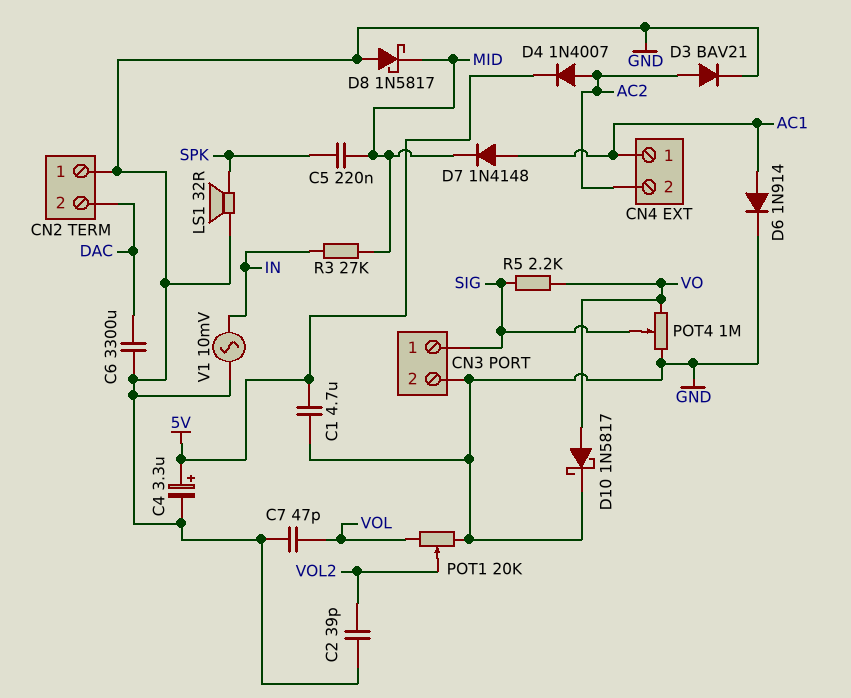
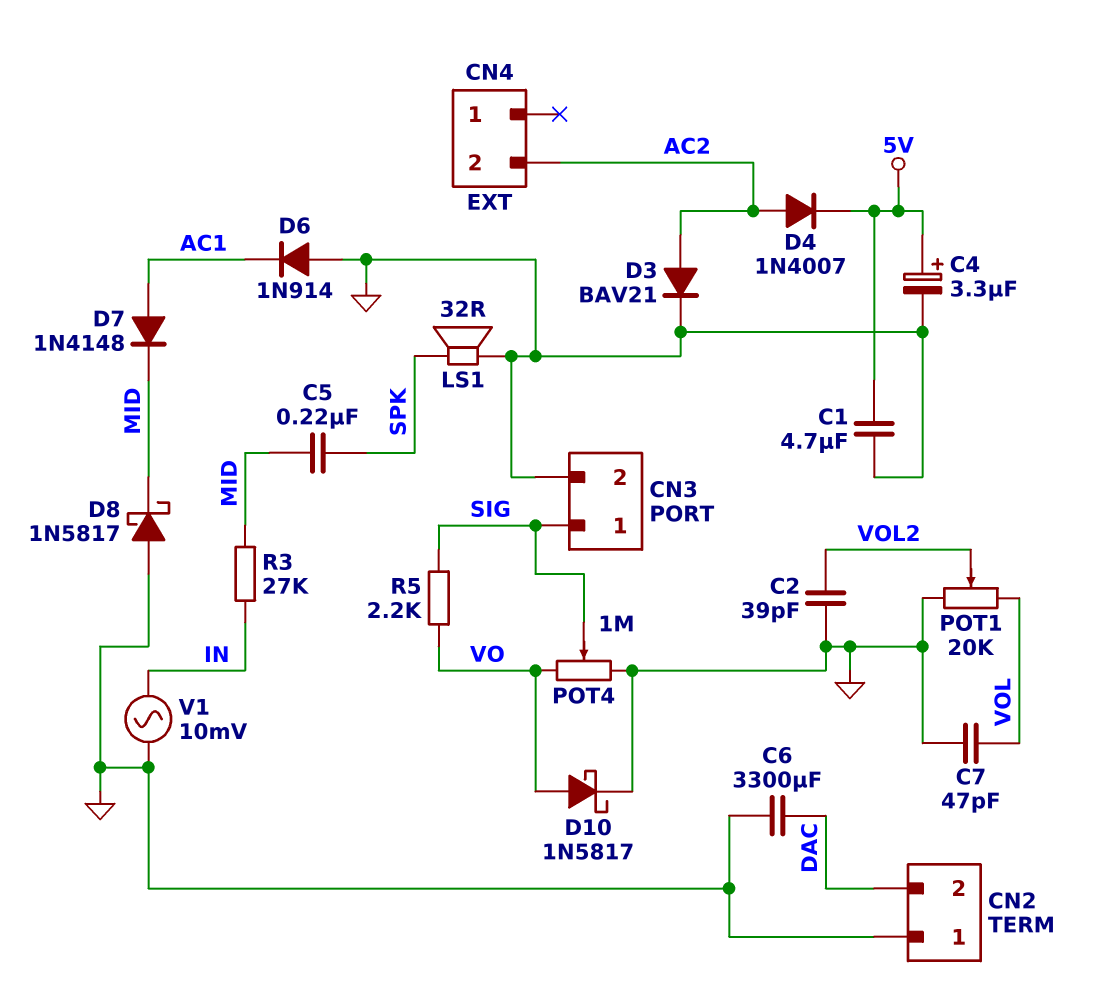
CN4 pin 1: AC1 -> none
D6: diode 1N914 (A AC1, K GND) -> diode 1N914 (A GND, K AC1)

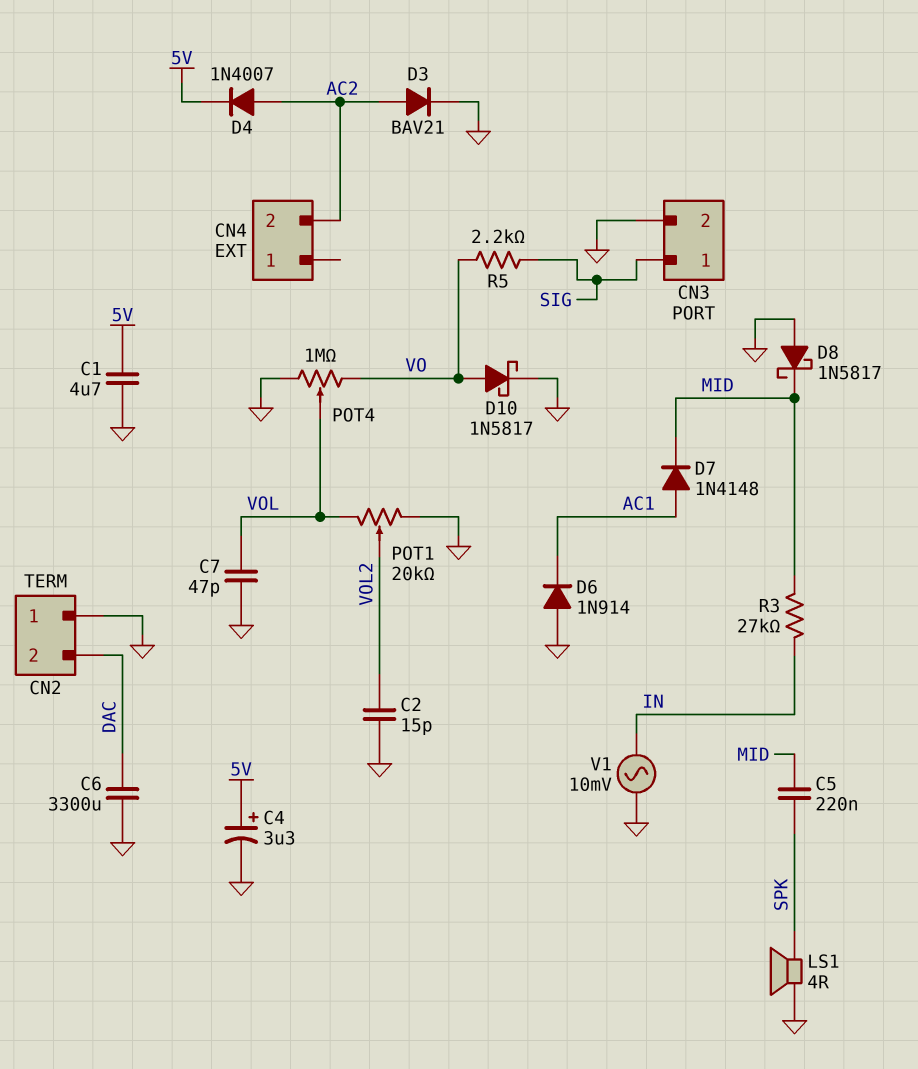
C2: 39pF (GND, VOL2) -> 15pF (GND, VOL2)
LS1: speaker 32R (GND, SPK) -> speaker 4R (GND, SPK)
POT4: 1M (GND, VO, wiper SIG) -> 1M (GND, VO, wiper VOL)

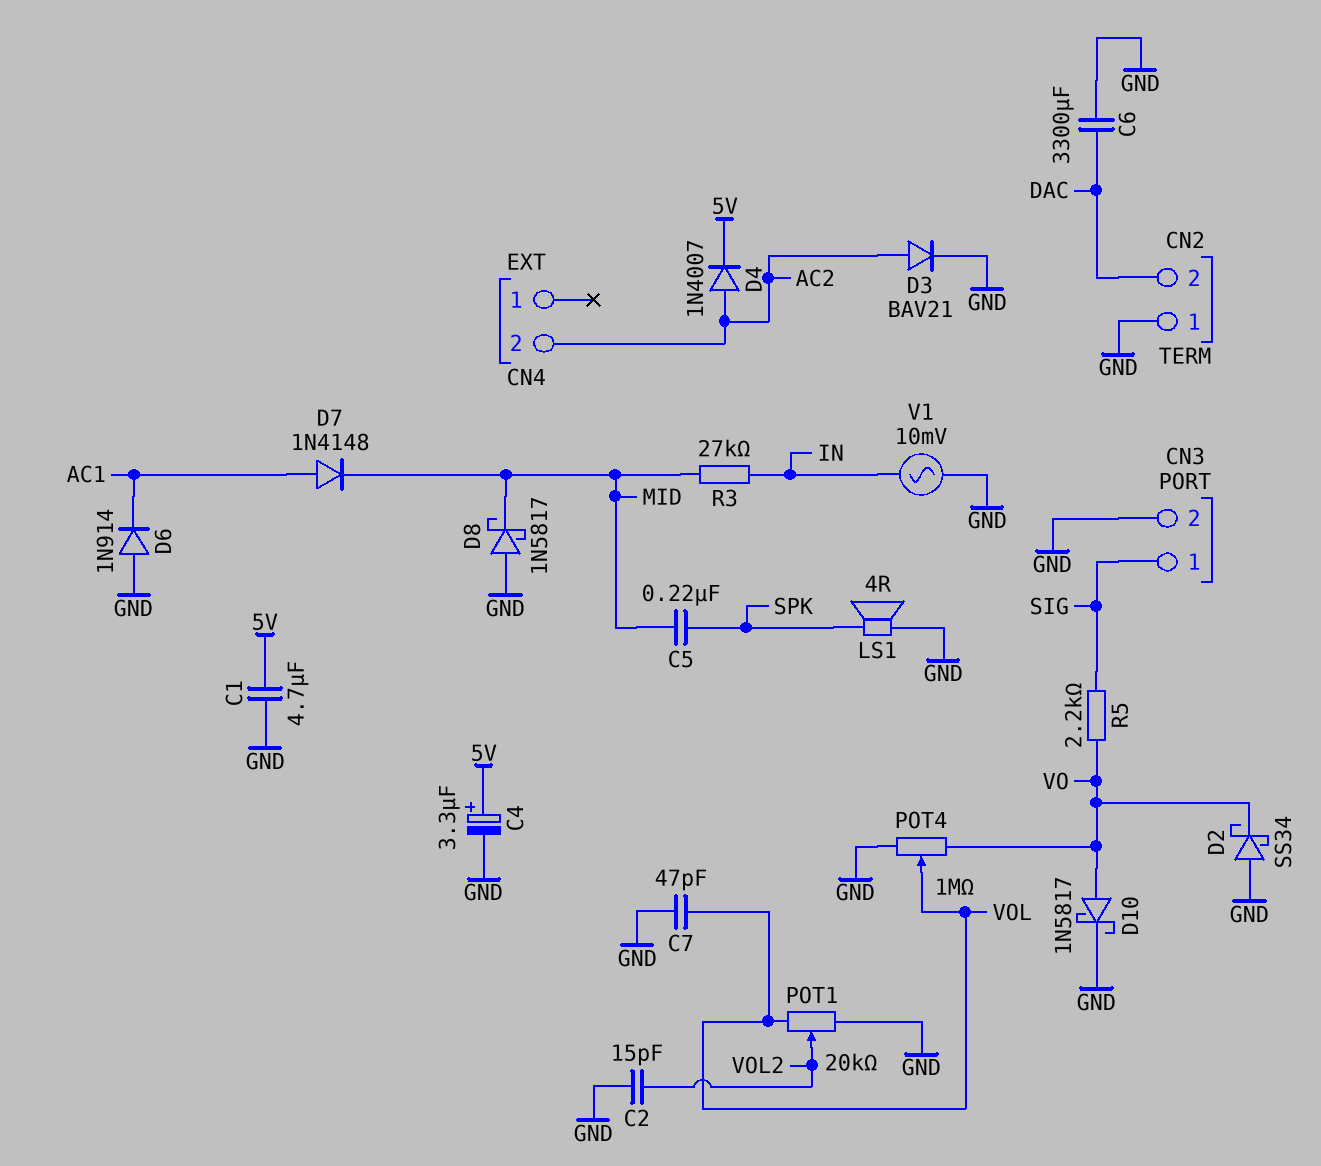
D2: none -> schottky SS34 (A GND, K VO)

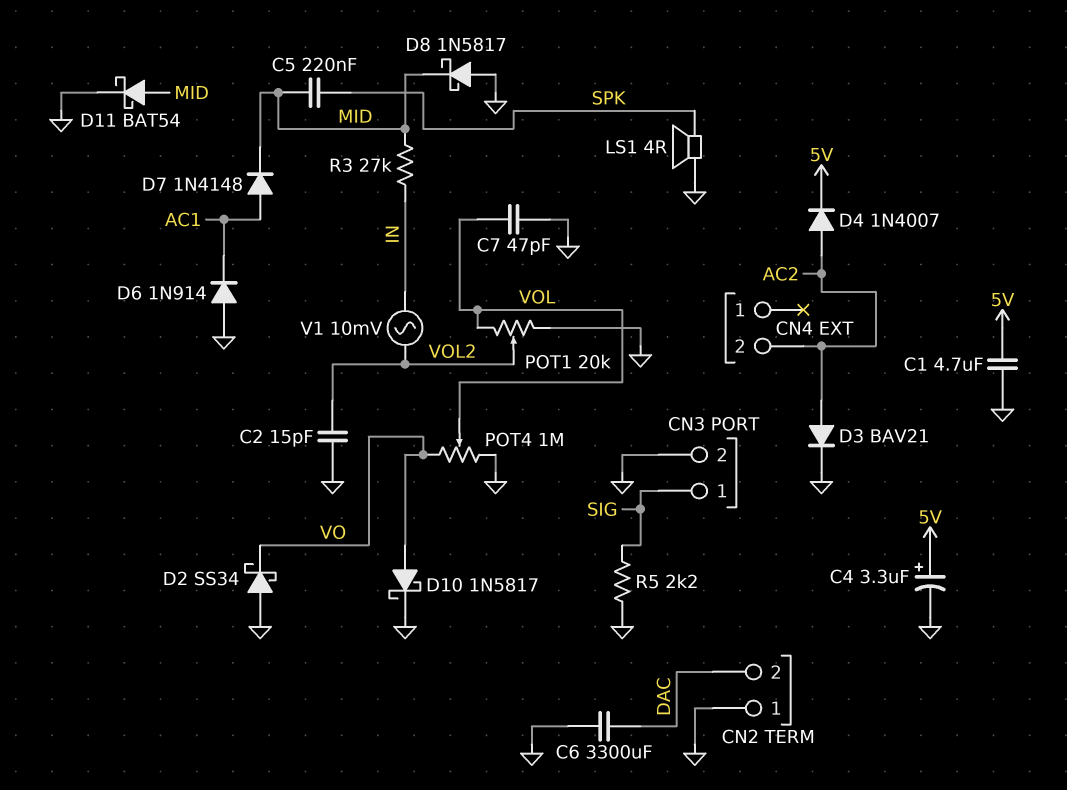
D11: none -> schottky BAT54 (A MID, K GND)
R5: 2.2k (SIG, VO) -> 2.2k (GND, SIG)
V1: AC 10mV (GND, IN) -> AC 10mV (IN, VOL2)

